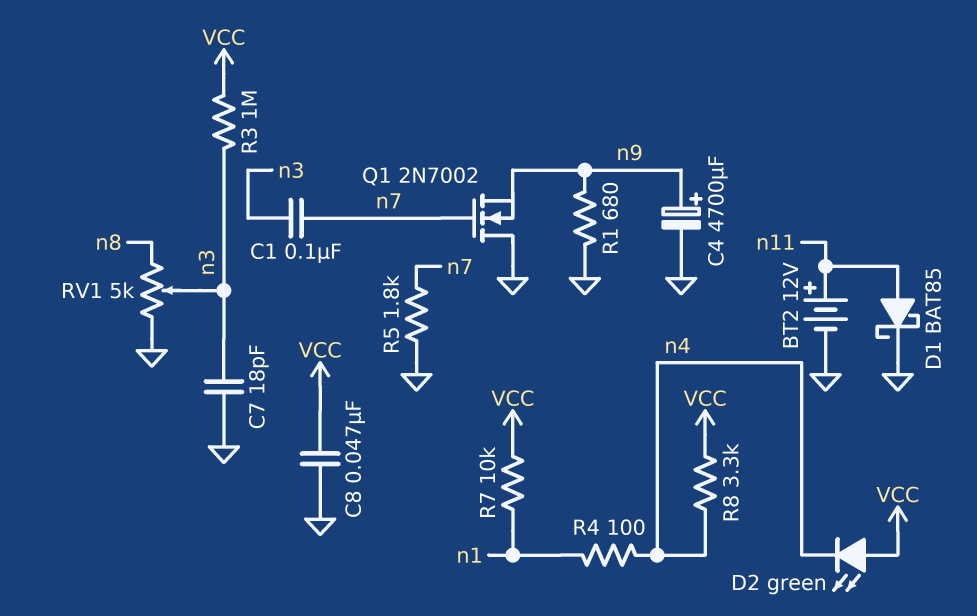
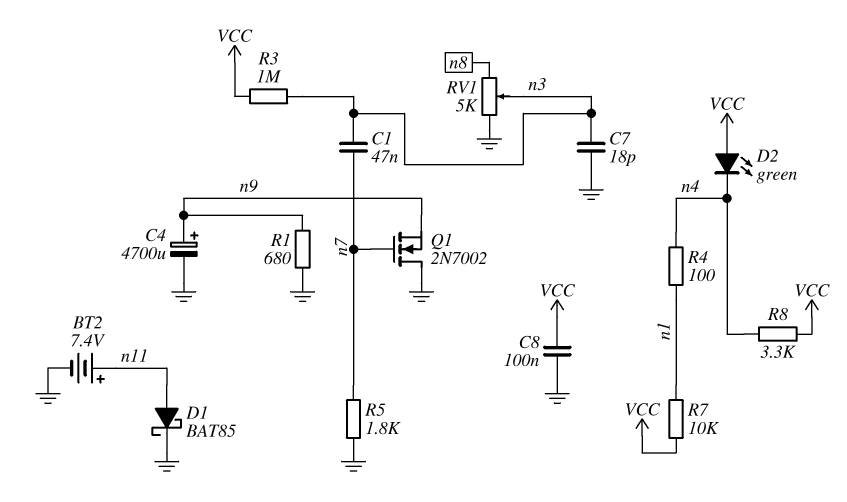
BT2: 12V (plus n11, minus GND) -> 7.4V (plus n11, minus GND)
C1: 100nF (n3, n7) -> 47nF (n3, n7)
C8: 47nF (GND, VCC) -> 100nF (GND, VCC)

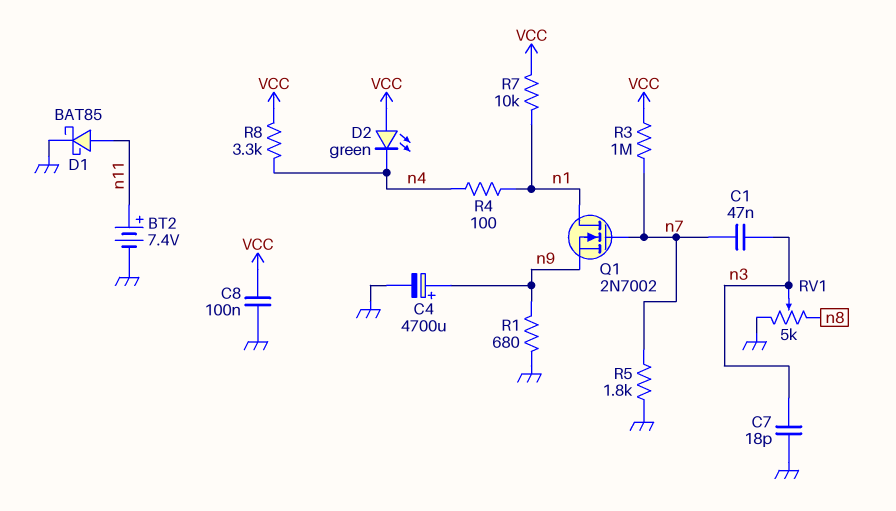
Q1: NMOS 2N7002 (G n7, D GND, S n9) -> NMOS 2N7002 (G n7, D n1, S n9)
R3: 1M (VCC, n3) -> 1M (VCC, n7)

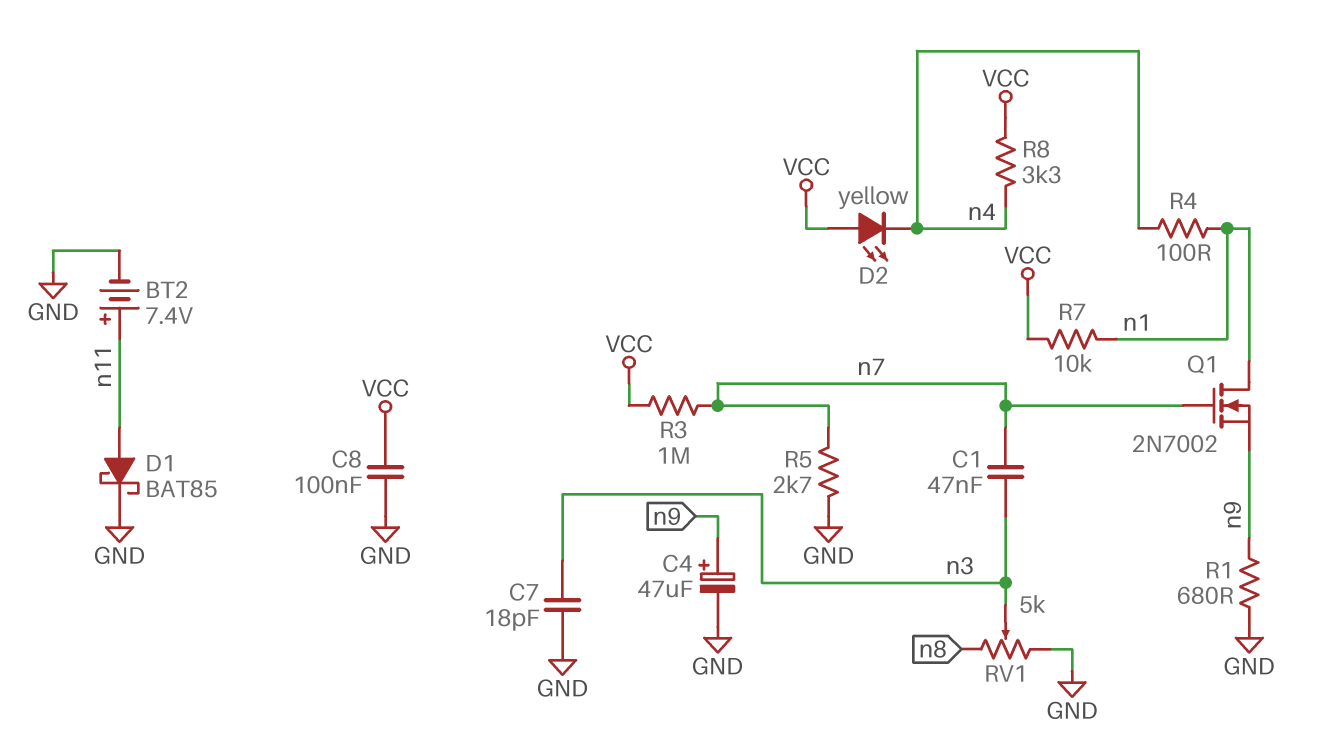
C4: 4700uF (plus n9, minus GND) -> 47uF (plus n9, minus GND)
D2: LED green (A VCC, K n4) -> LED yellow (A VCC, K n4)
R5: 1.8k (GND, n7) -> 2.7k (GND, n7)

